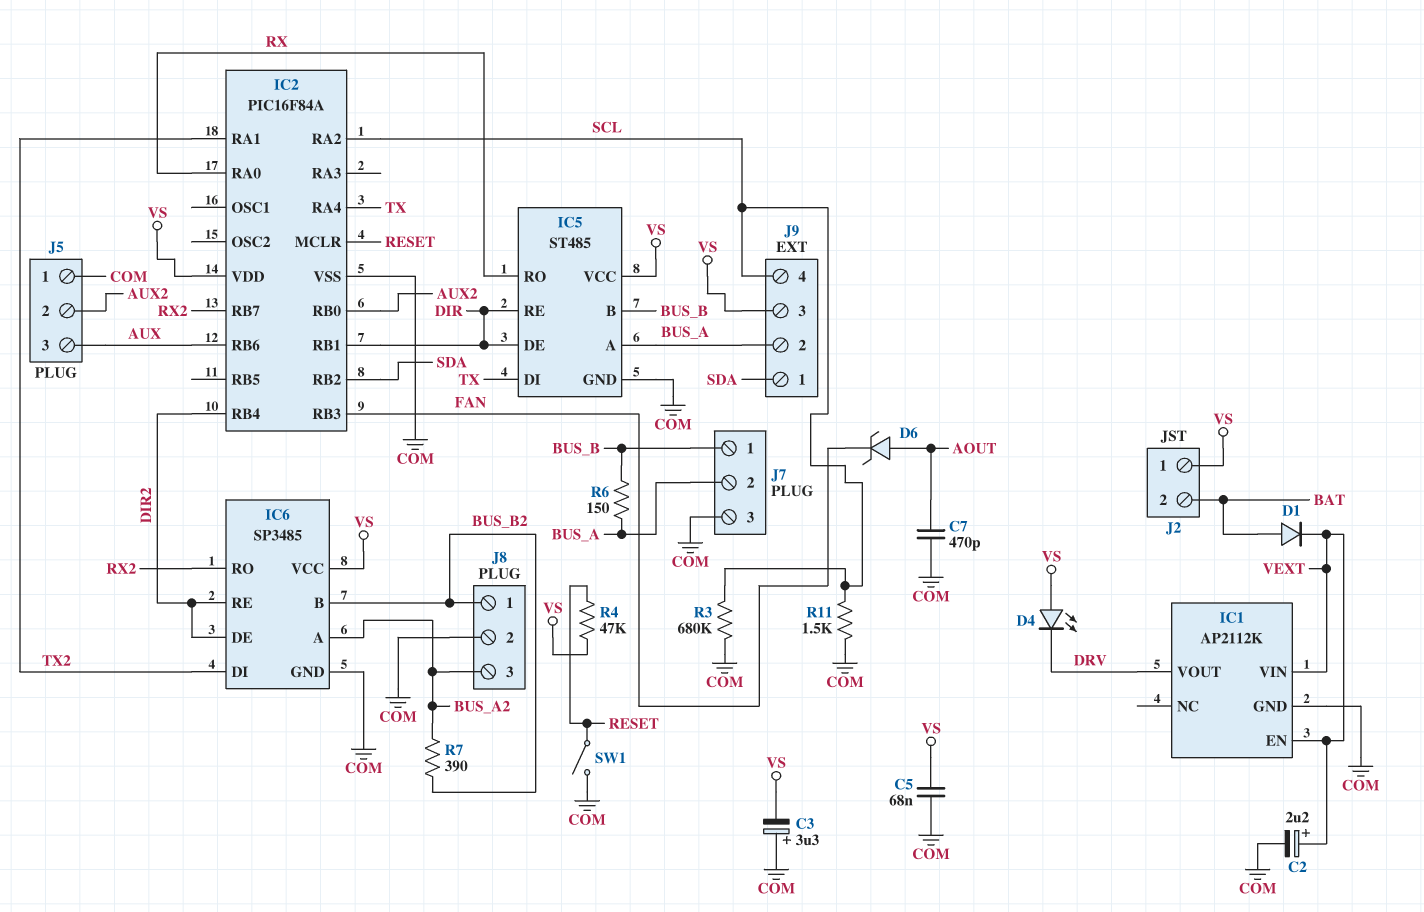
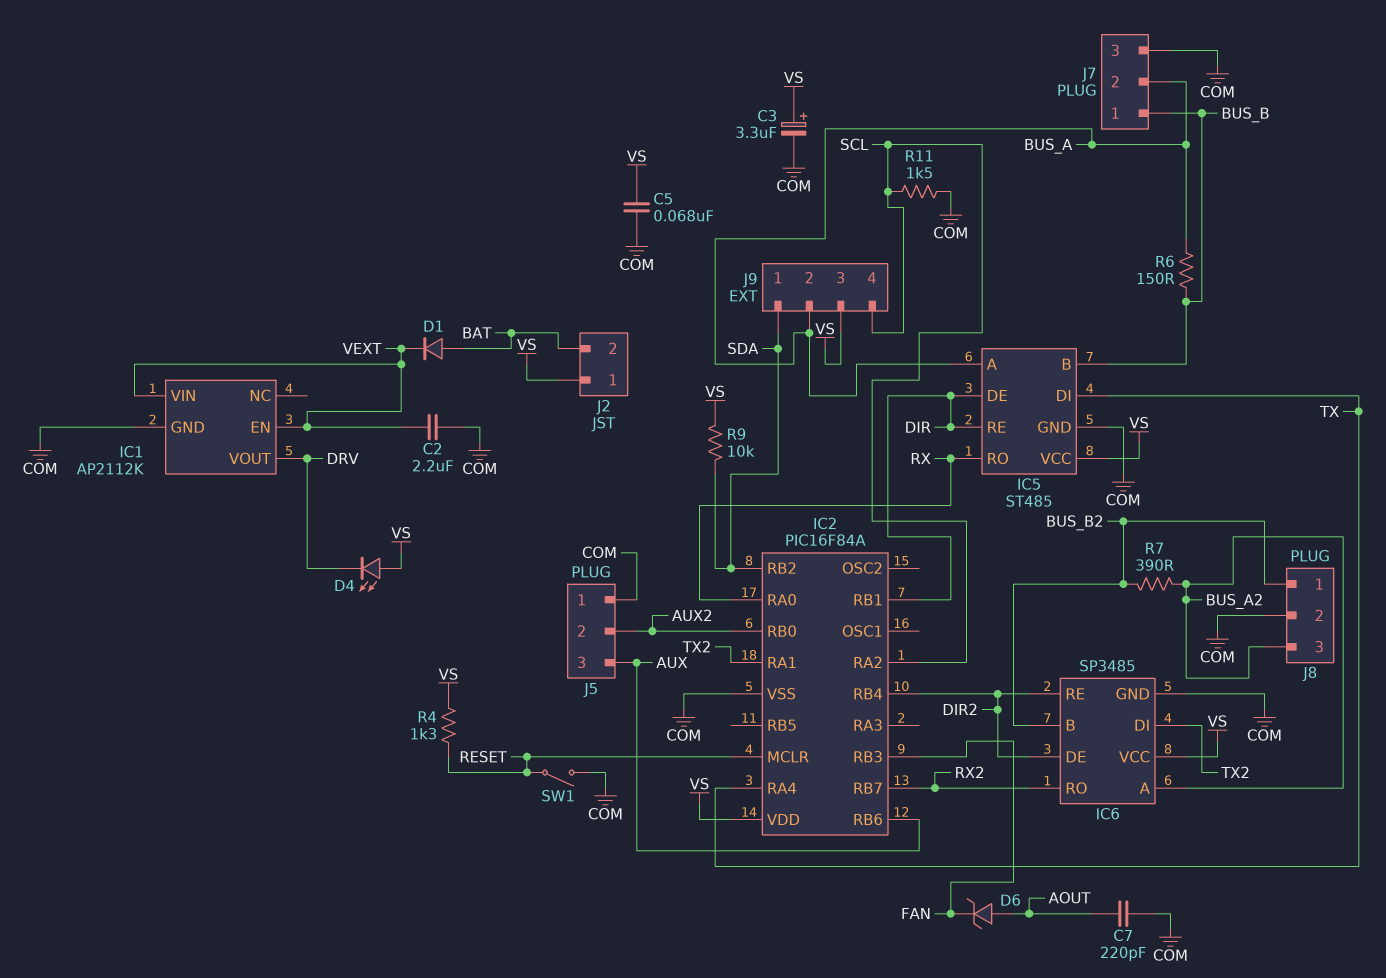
C2: 2.2uF (plus VEXT, minus COM) -> 2.2uF (COM, VEXT)
C3: 3.3uF (plus COM, minus VS) -> 3.3uF (plus VS, minus COM)
C7: 470pF (AOUT, COM) -> 220pF (AOUT, COM)
R3: 680k (COM, SCL) -> none
R4: 47k (RESET, VS) -> 1.3k (RESET, VS)
R9: none -> 10k (SDA, VS)

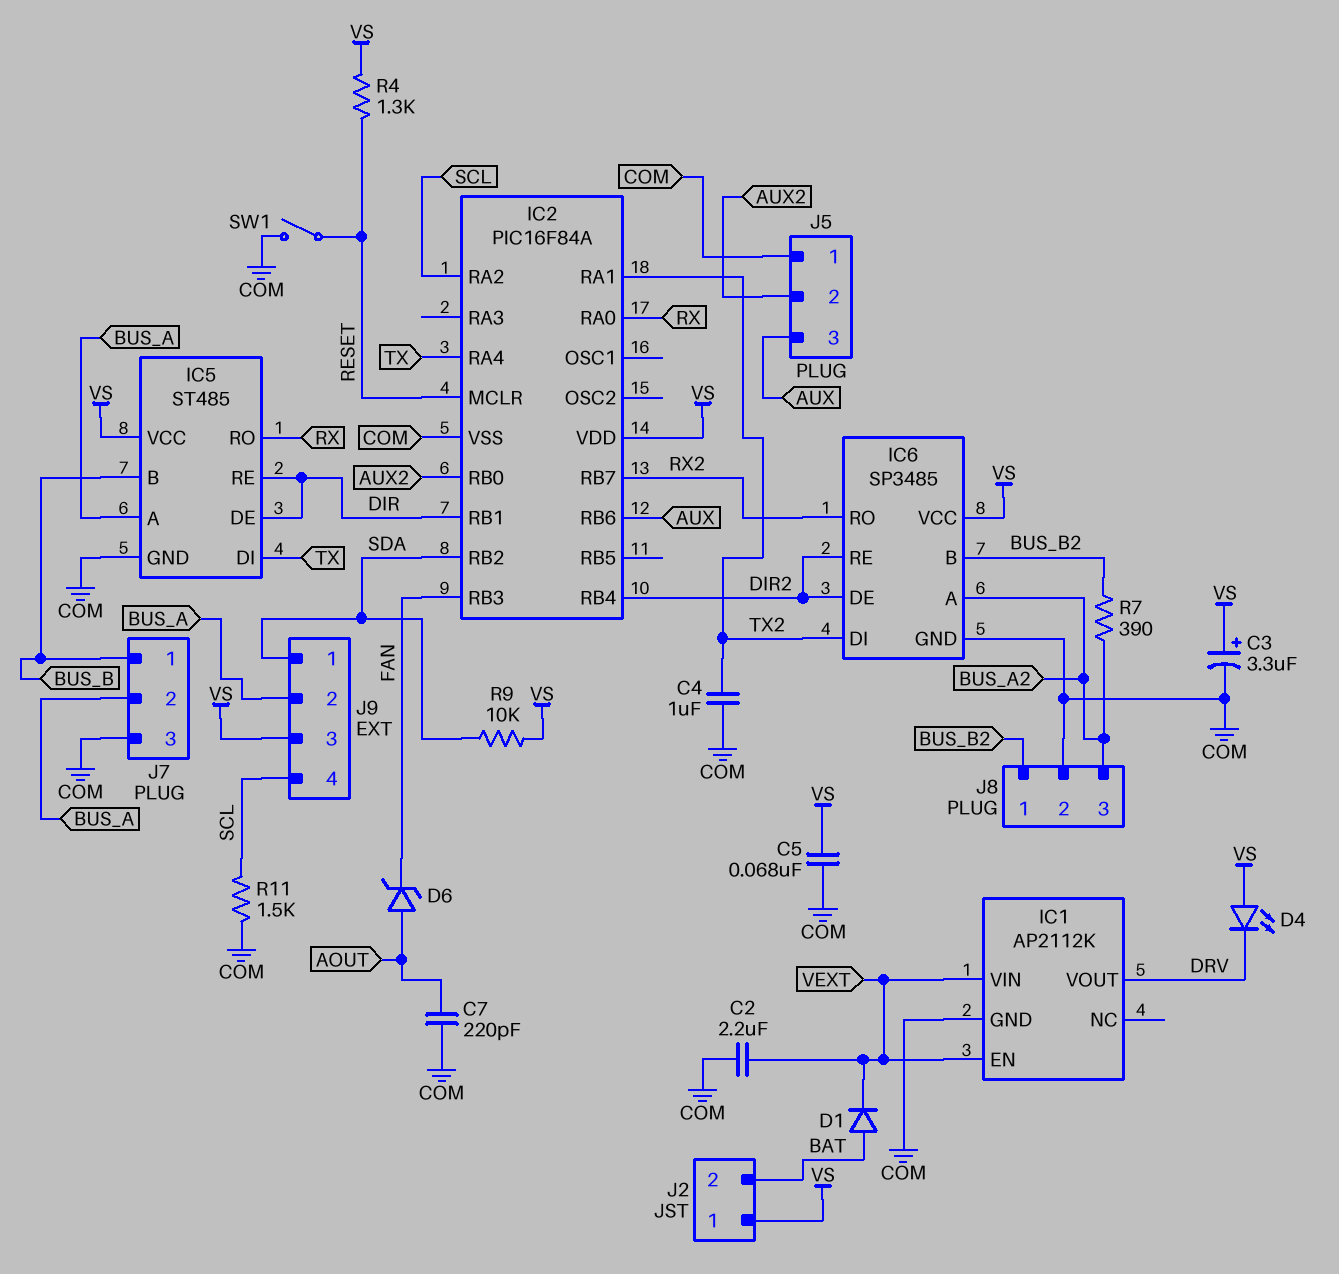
C4: none -> 1uF (COM, TX2)
R6: 150 (BUS_A, BUS_B) -> none

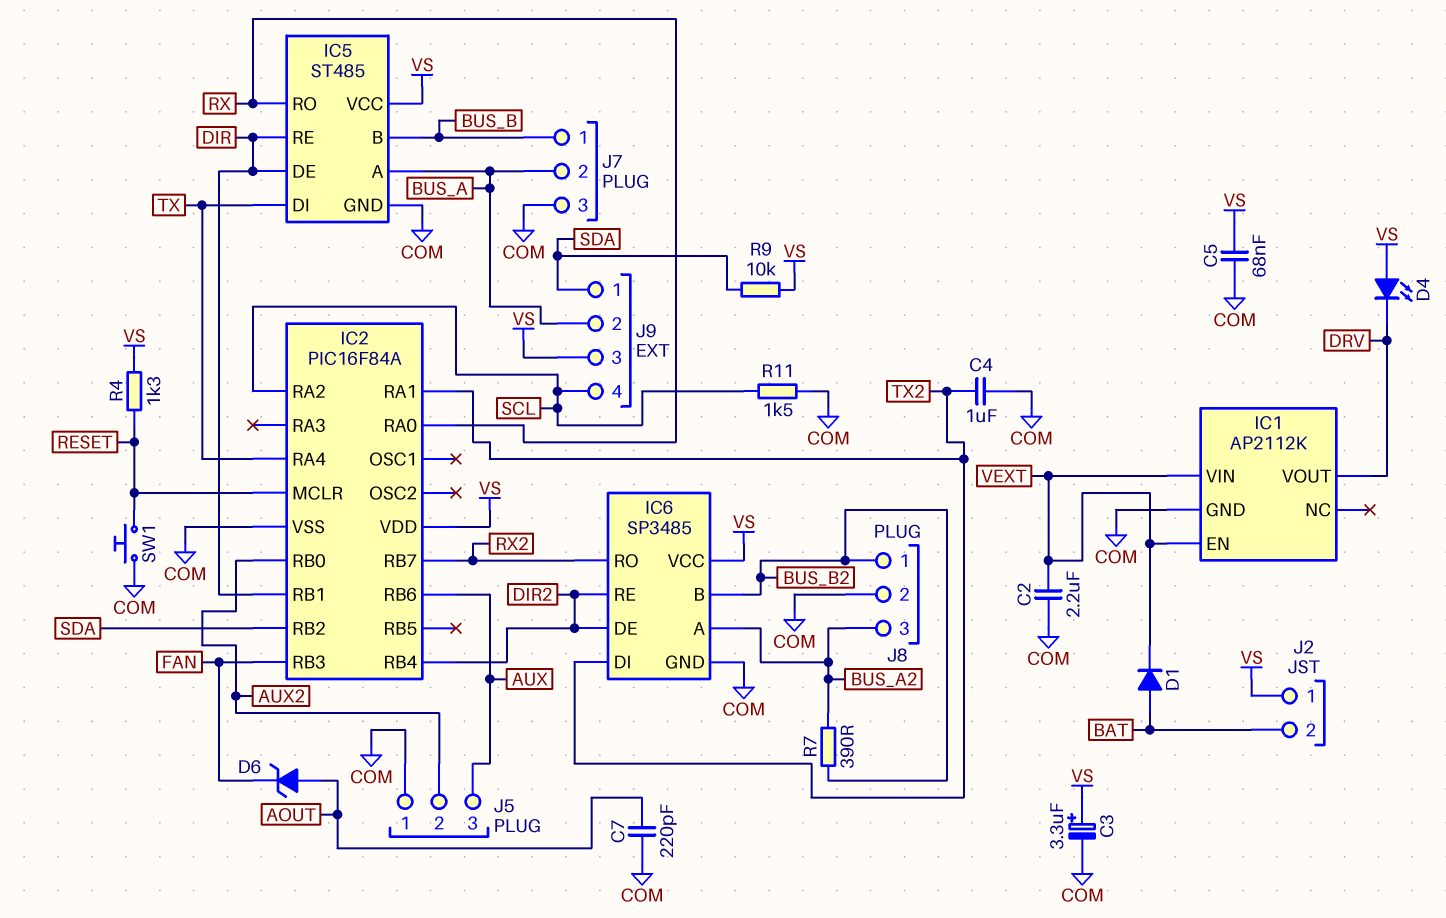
SW1: switch (COM, RESET) -> button (COM, RESET)

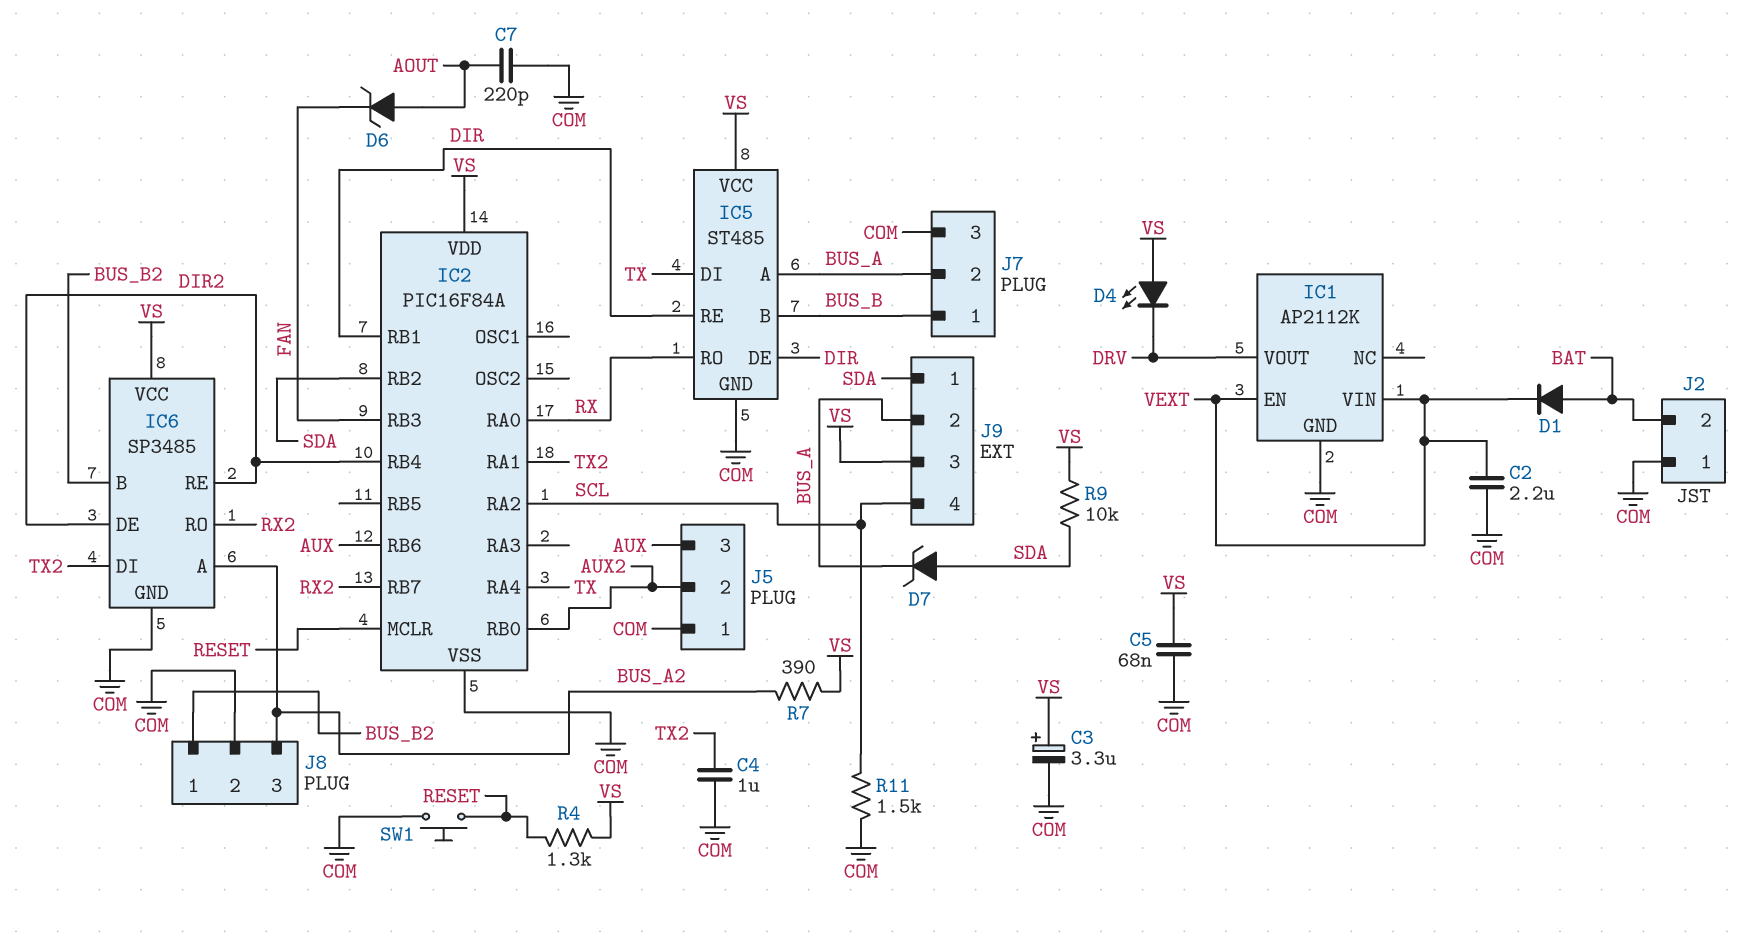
D7: none -> zener (A SDA, K BUS_A)
J2 pin 1: VS -> COM
R7: 390 (BUS_A2, BUS_B2) -> 390 (BUS_A2, VS)

